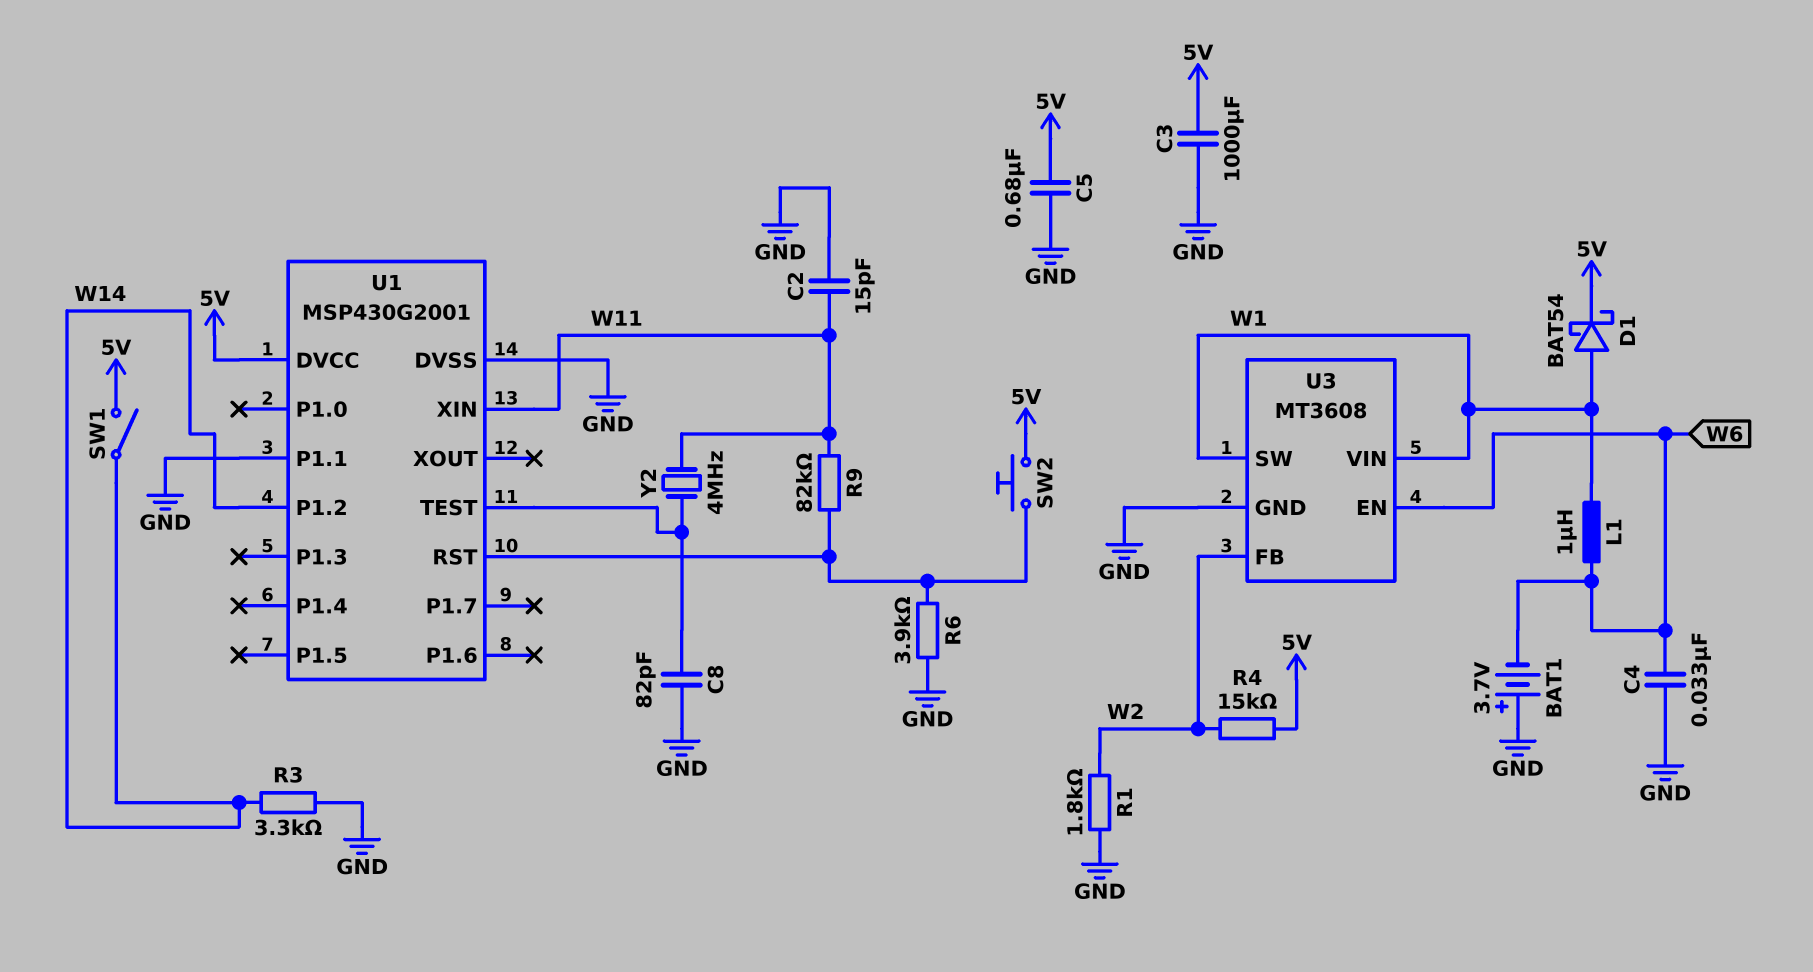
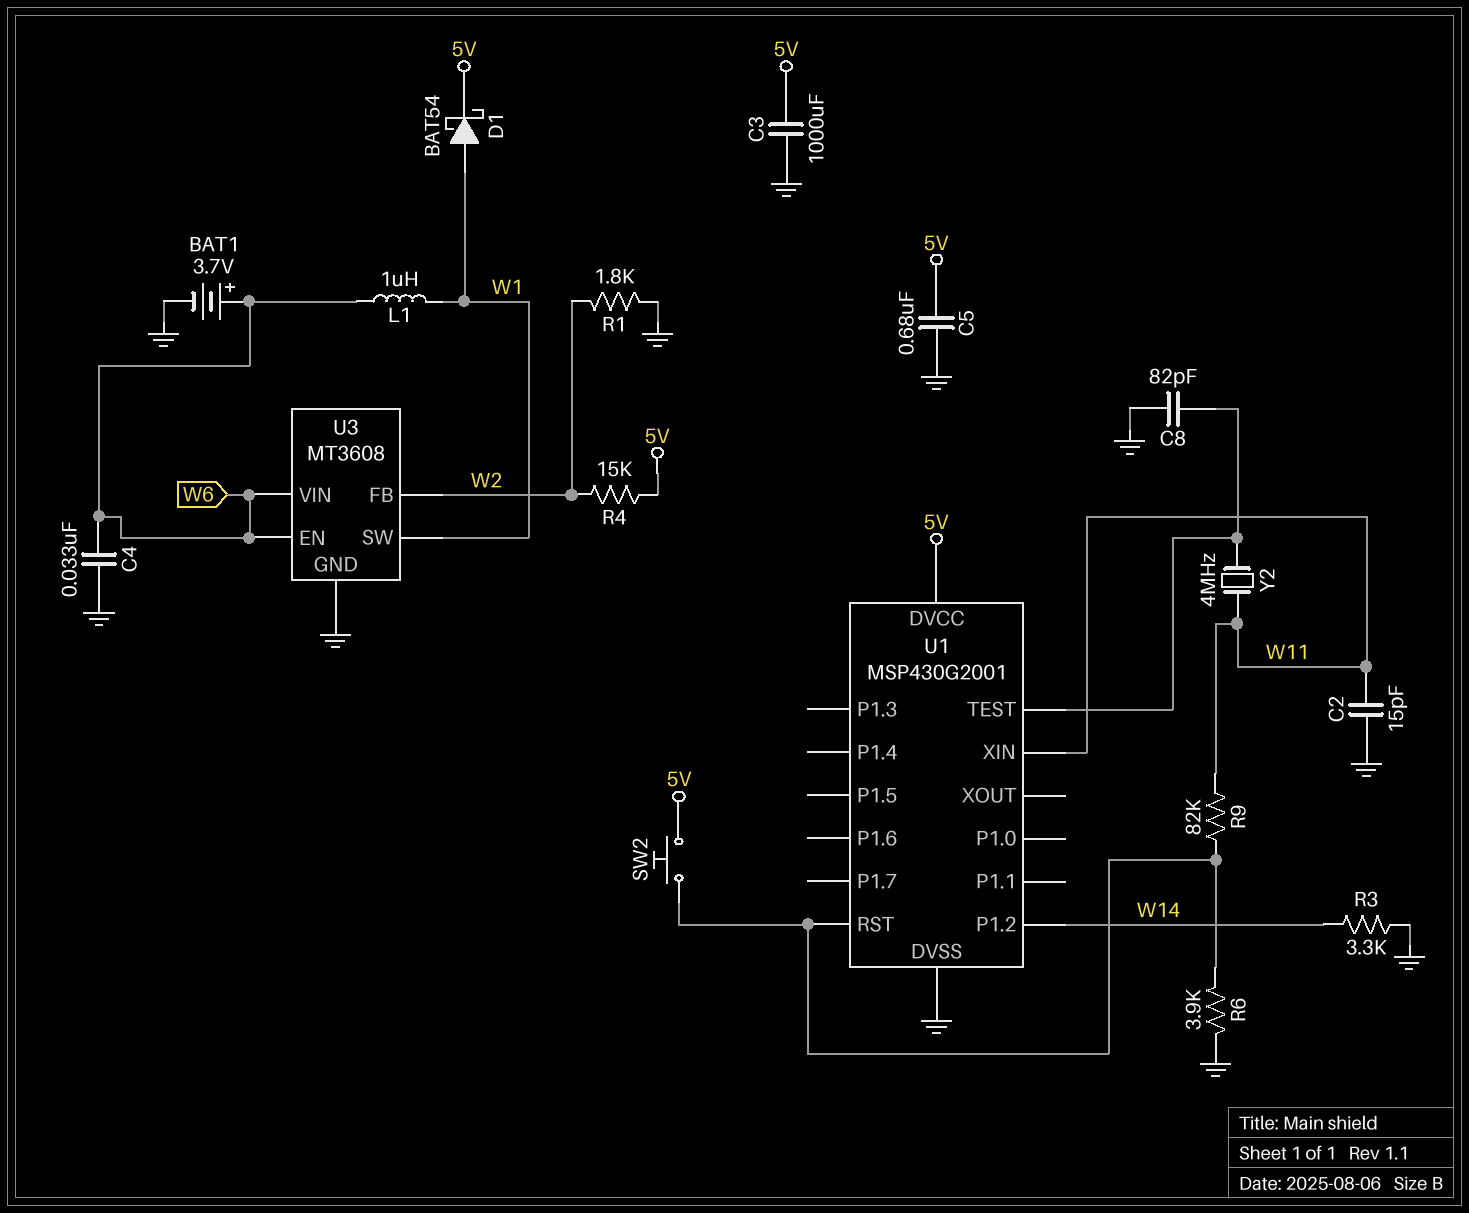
BAT1: 3.7V (plus GND, minus W6) -> 3.7V (plus W6, minus GND)
SW1: switch (5V, W14) -> none
U1 pin P1.1: GND -> none
U3 pin VIN: W1 -> W6

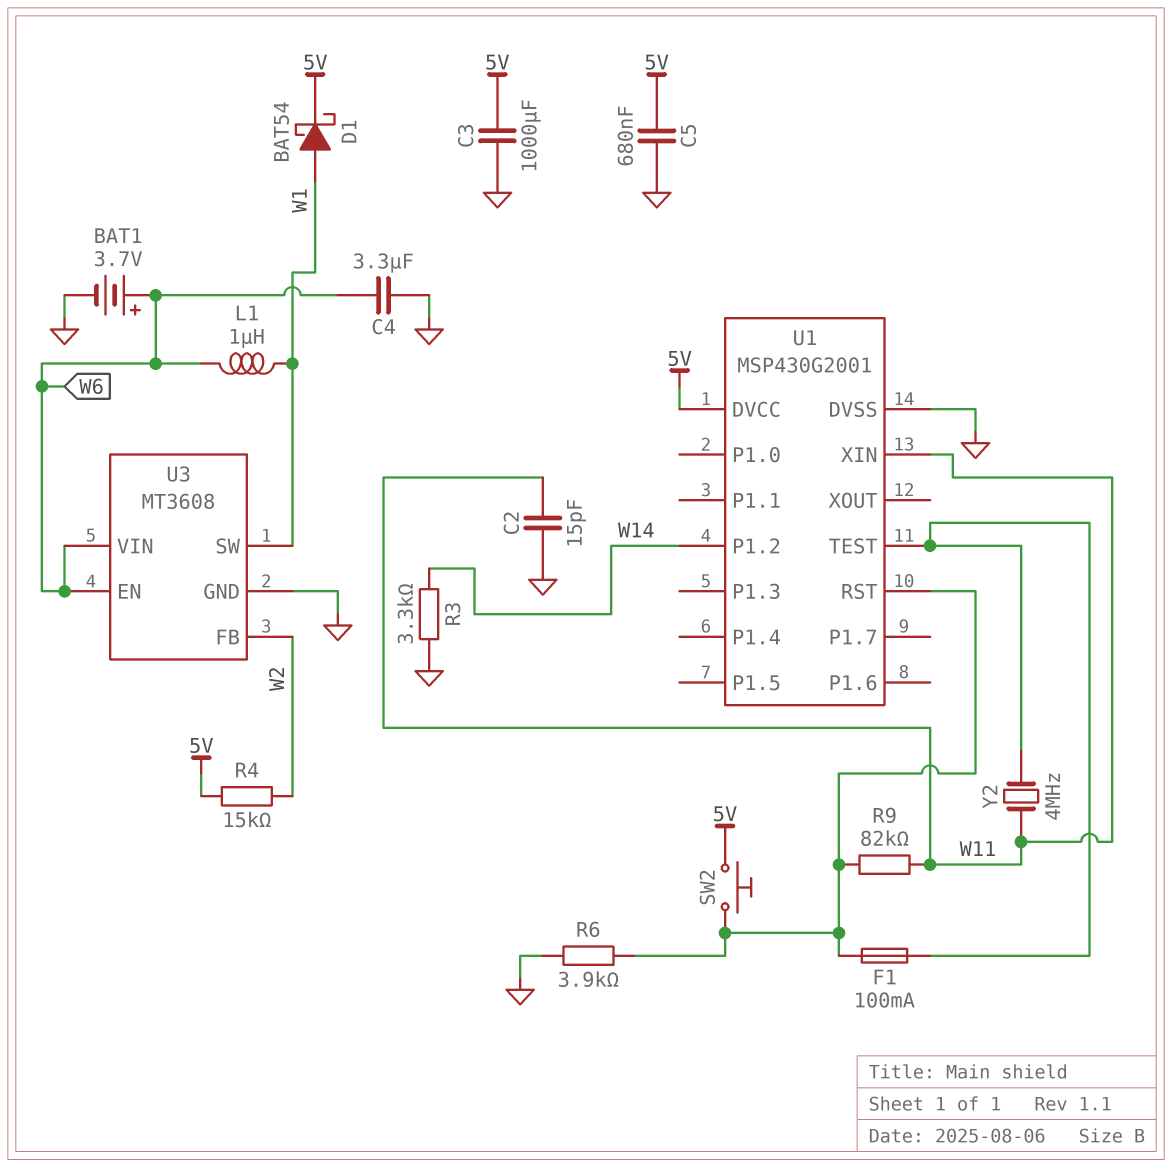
C4: 33nF (GND, W6) -> 3.3uF (GND, W6)
C8: 82pF (GND, U1/TEST) -> none
F1: none -> 100mA (U1/RST, U1/TEST)
R1: 1.8k (GND, W2) -> none

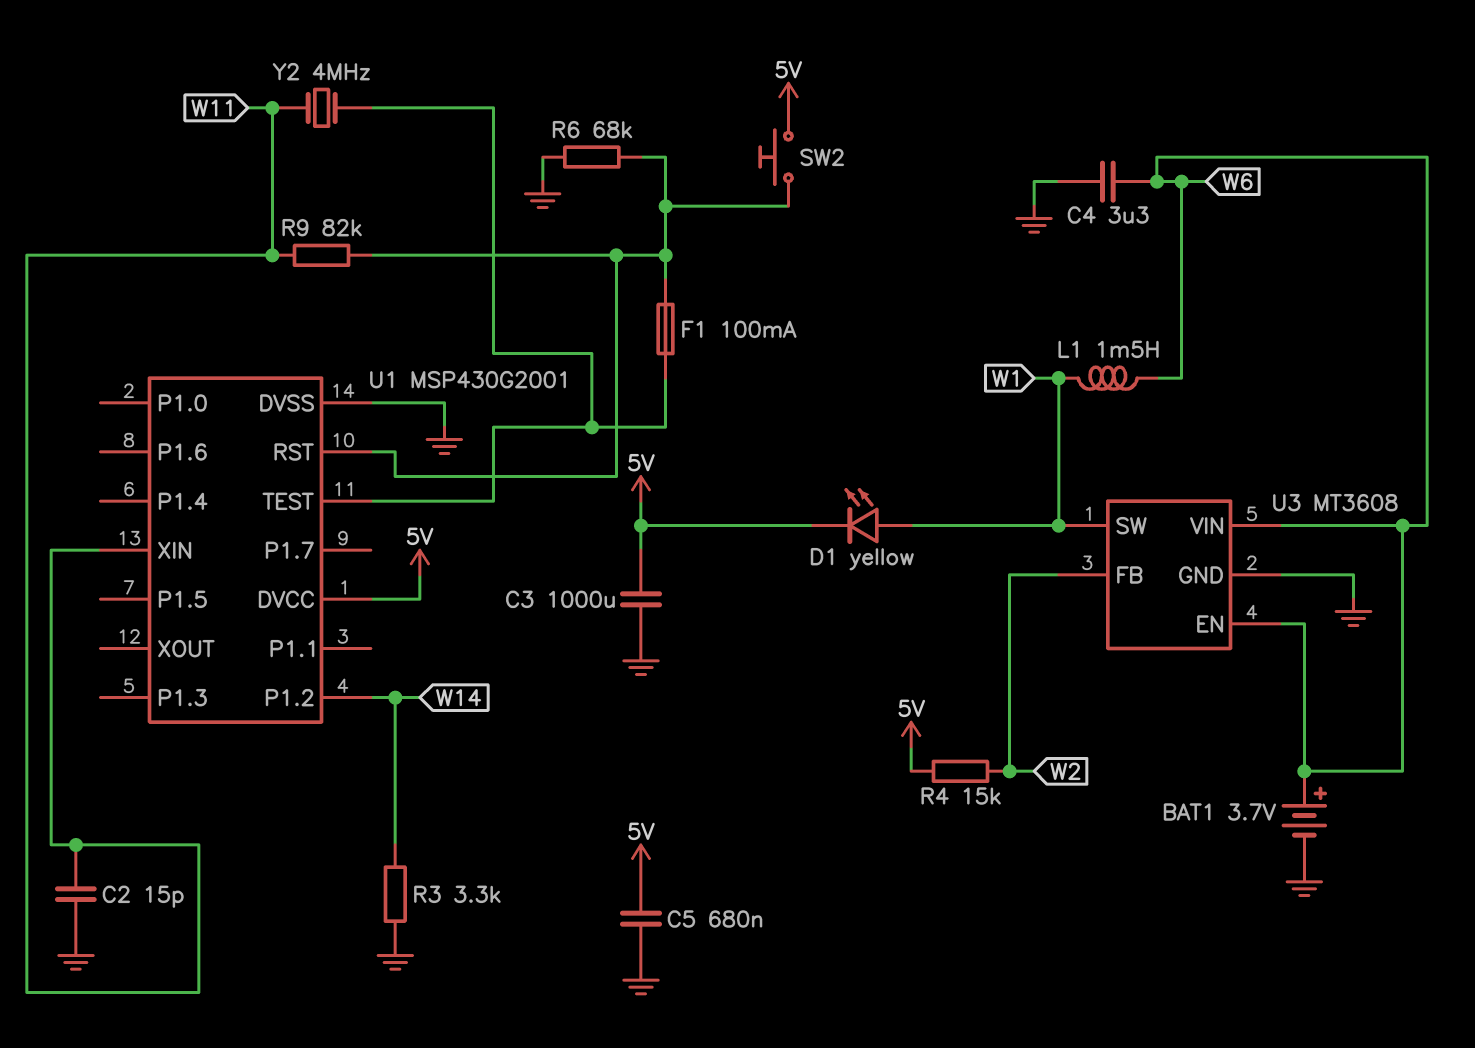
D1: schottky BAT54 (A W1, K 5V) -> LED yellow (A W1, K 5V)
L1: 1uH (W1, W6) -> 1.5mH (W1, W6)
R6: 3.9k (GND, U1/RST) -> 68k (GND, U1/RST)

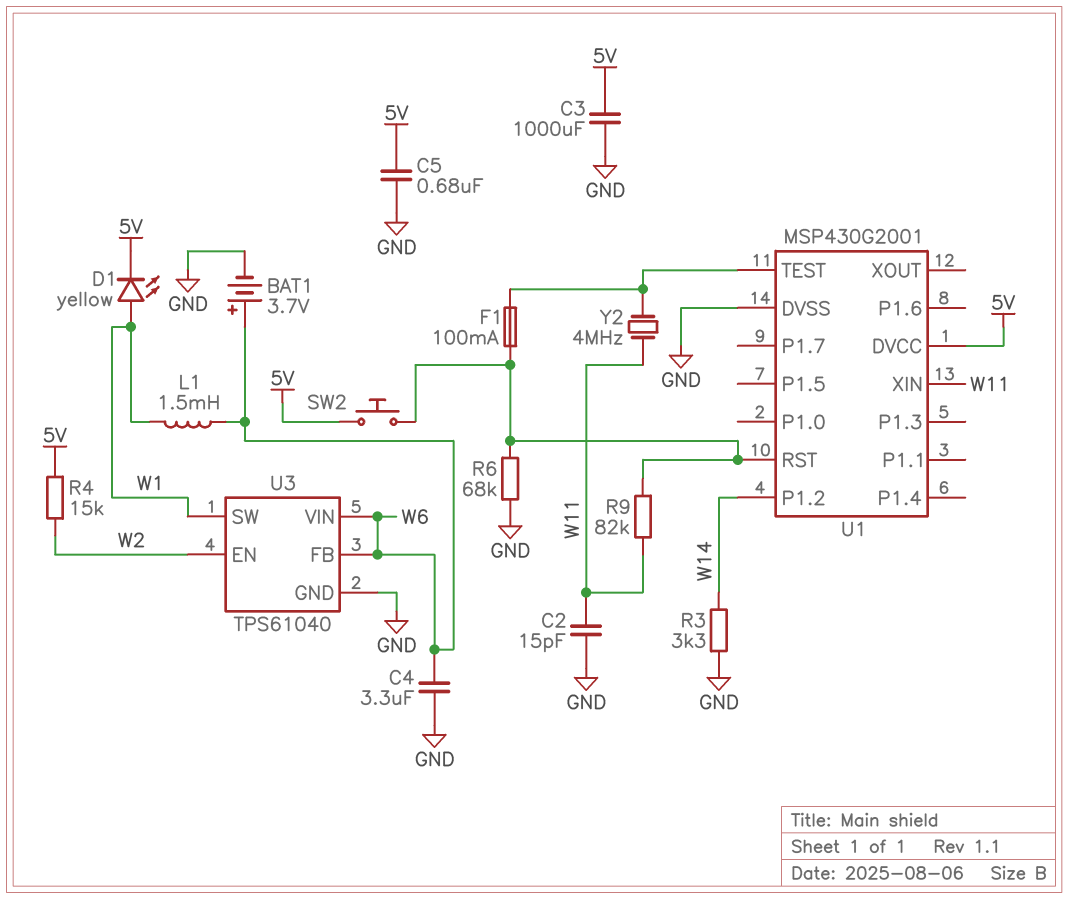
U3: MT3608 -> TPS61040
U3 pin EN: W6 -> W2
U3 pin FB: W2 -> W6

